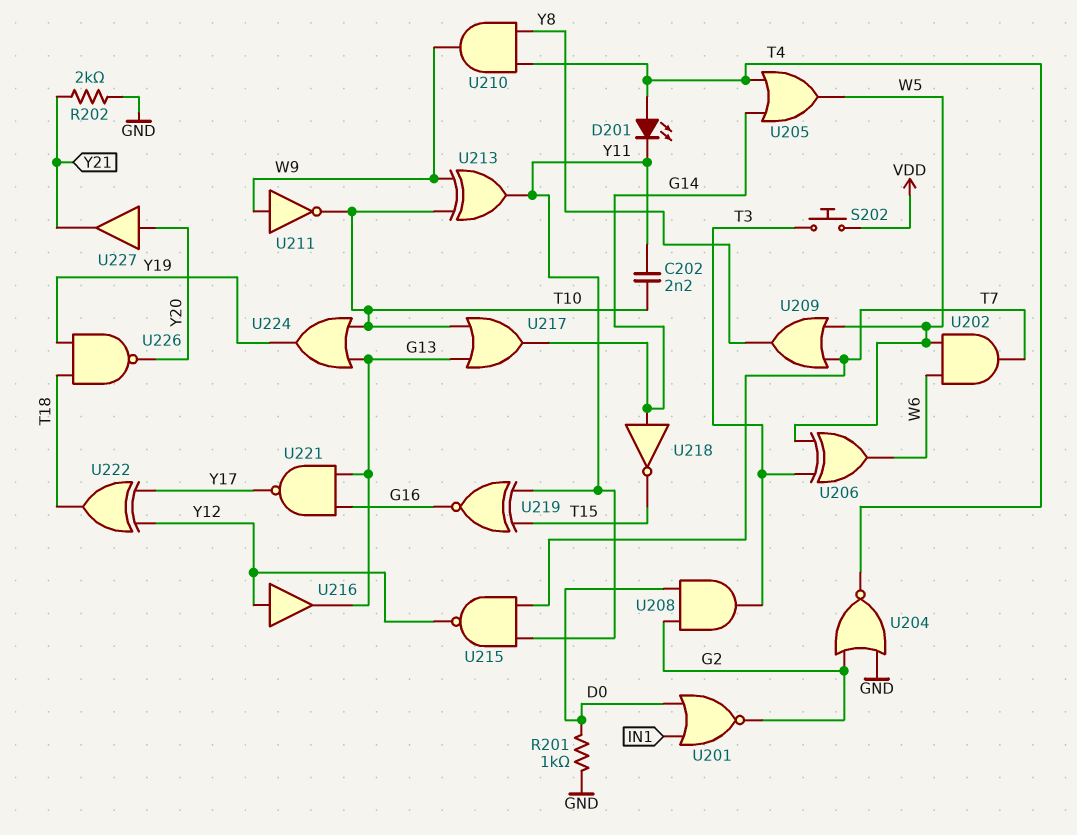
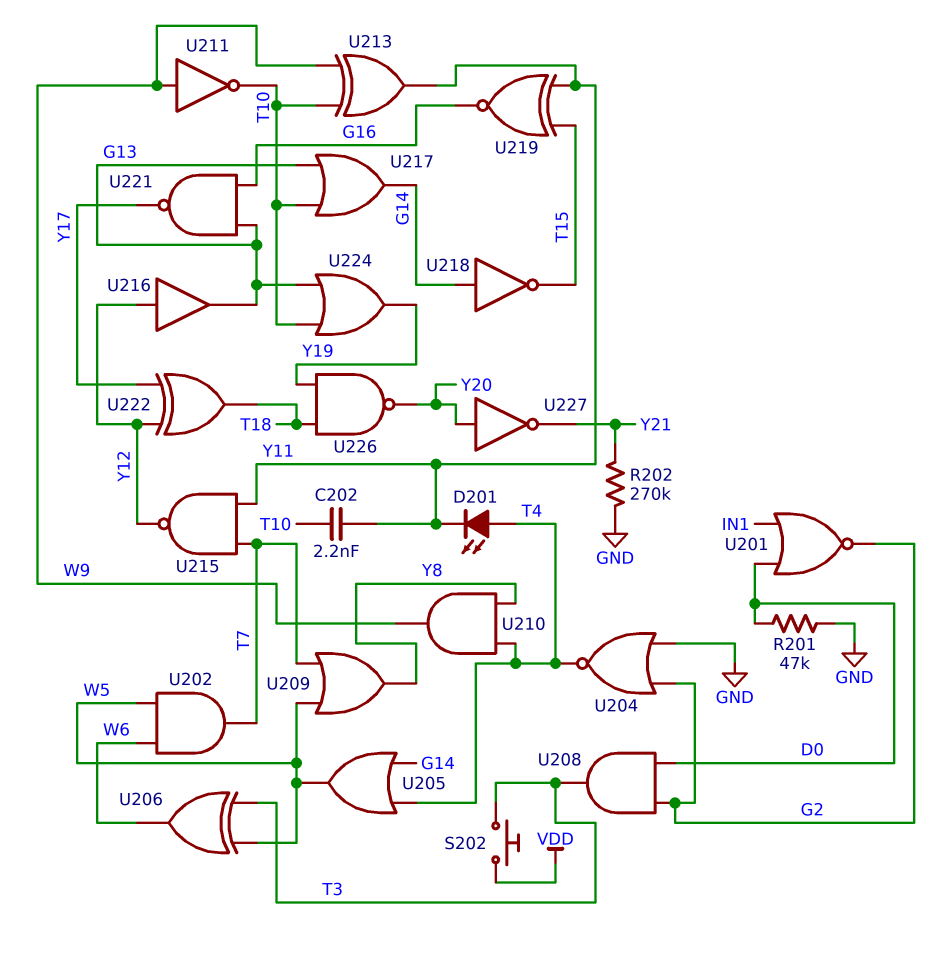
R201: 1k (D0, GND) -> 47k (D0, GND)
R202: 2k (GND, Y21) -> 270k (GND, Y21)
U227: buffer (in Y20, out Y21) -> NOT (in Y20, out Y21)

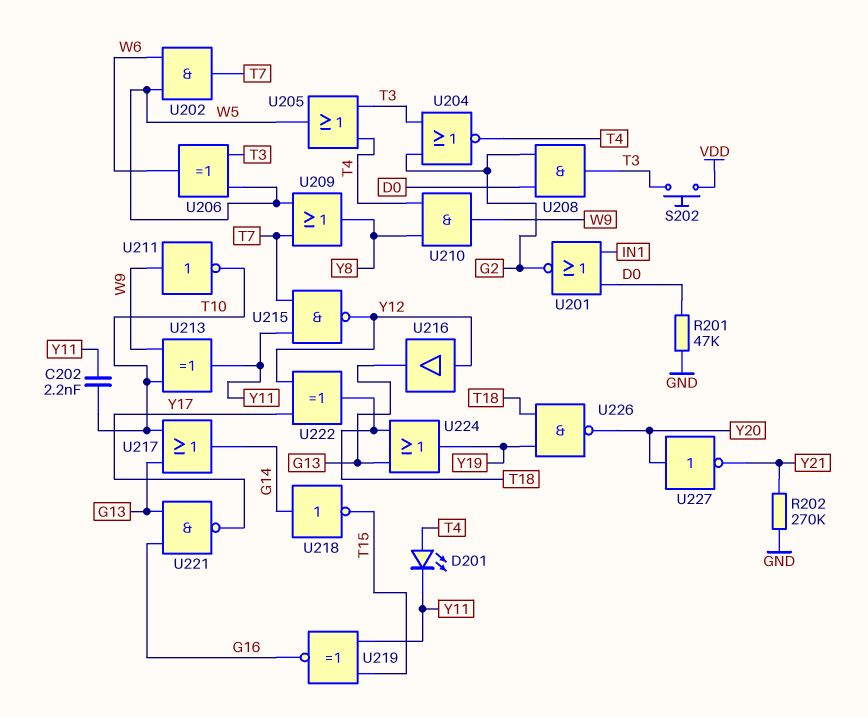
U204: NOR (in G2, in GND, out T4) -> NOR (in G2, in T3, out T4)
U205: OR (in G14, in T4, out W5) -> OR (in T3, in T4, out W5)
U224: OR (in G13, in T10, out Y19) -> OR (in G13, in T18, out Y19)

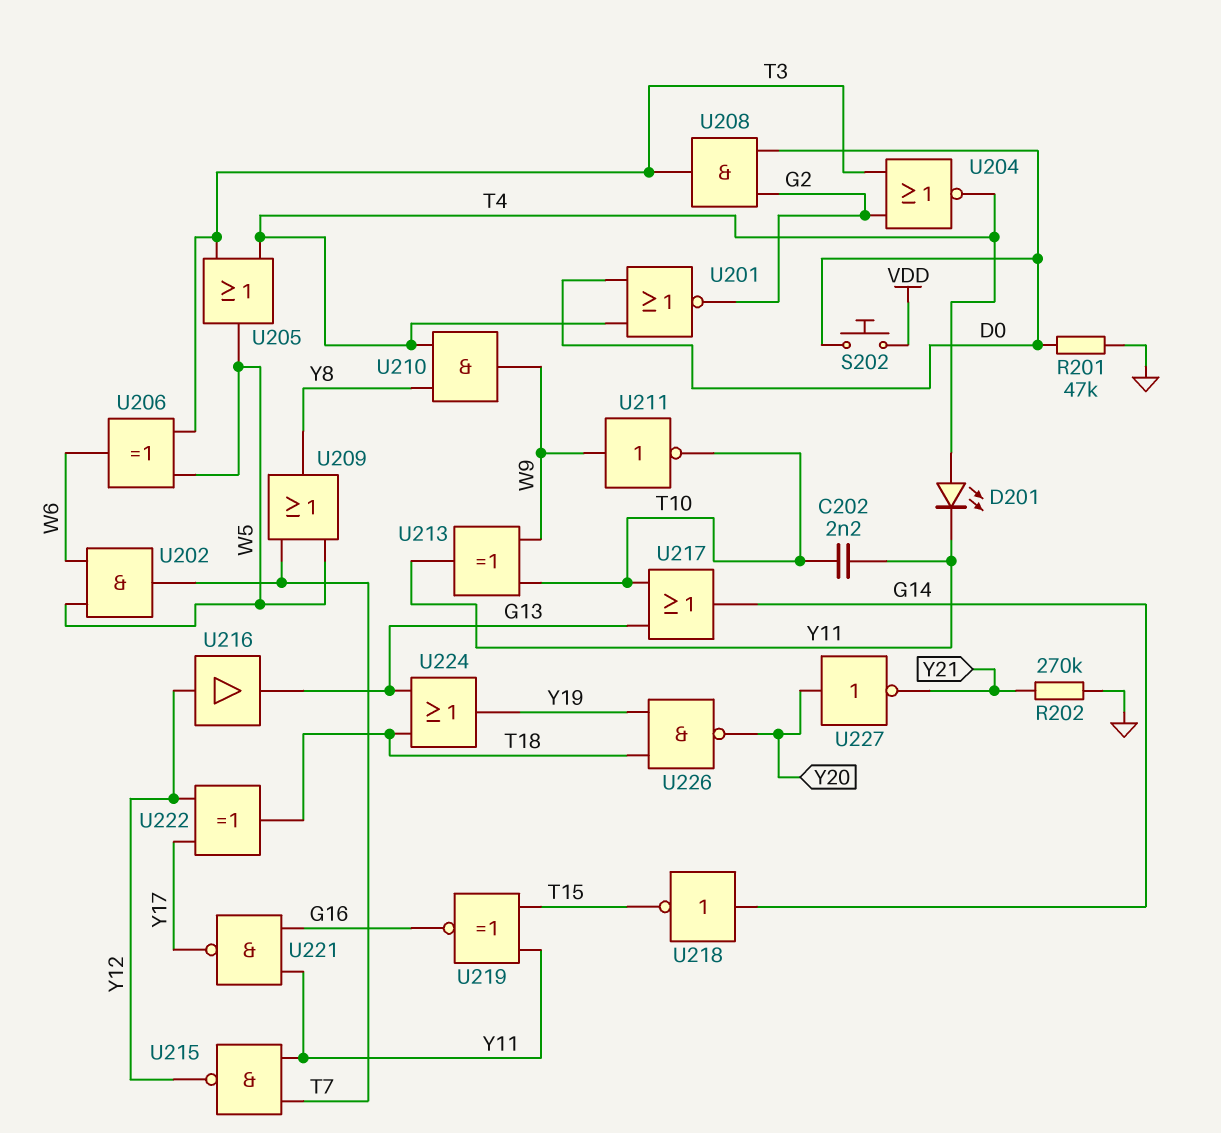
S202: button (T3, VDD) -> button (D0, VDD)
U201: NOR (in D0, in IN1, out G2) -> NOR (in D0, in T4, out G2)
U221: NAND (in G13, in G16, out Y17) -> NAND (in G16, in Y11, out Y17)

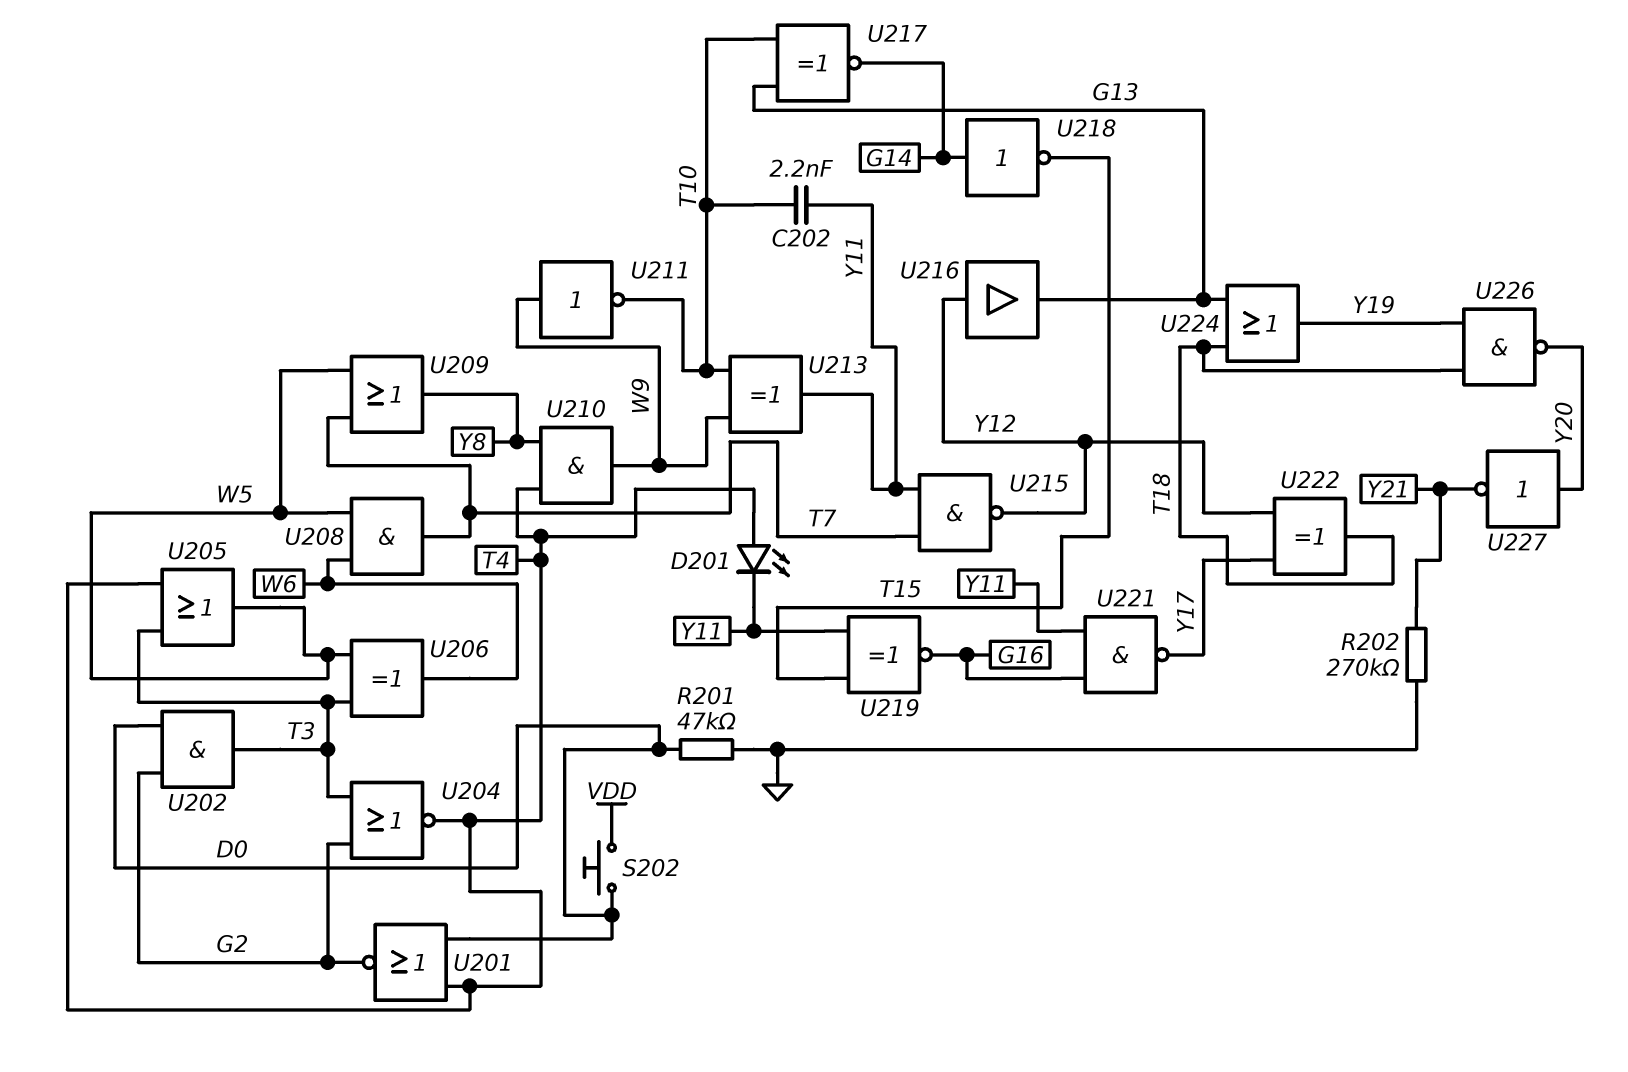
U202: AND (in W5, in W6, out T7) -> AND (in D0, in G2, out T3)
U208: AND (in D0, in G2, out T3) -> AND (in W5, in W6, out T7)
U217: OR (in G13, in T10, out G14) -> XNOR (in G13, in T10, out G14)

